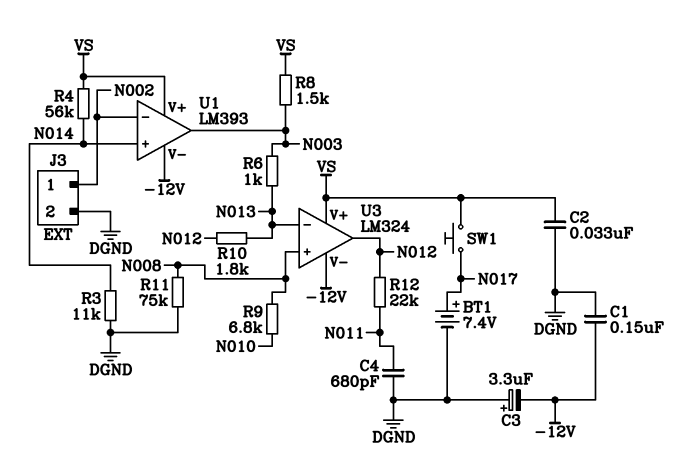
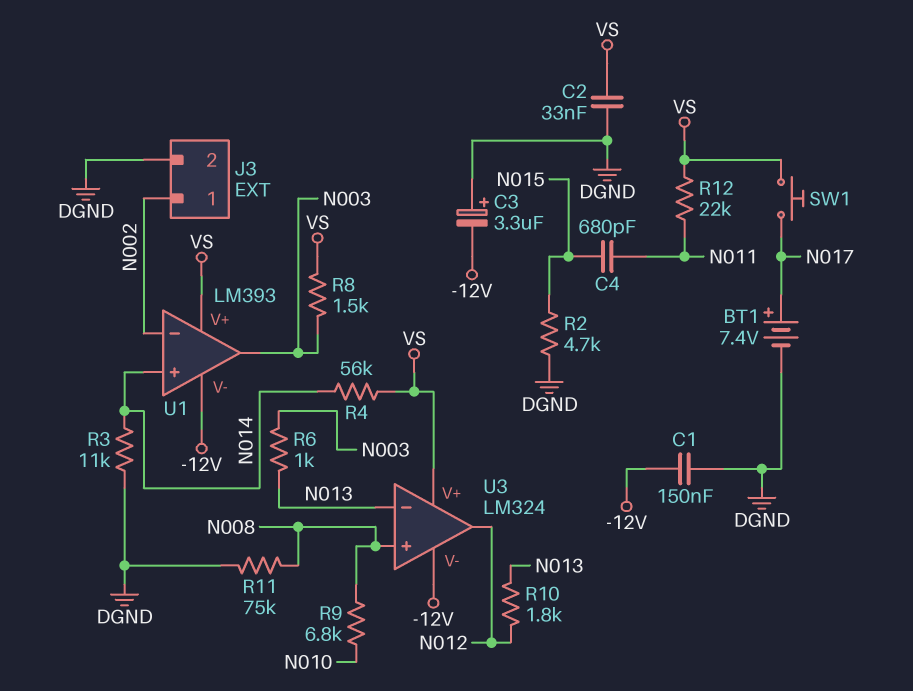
C4: 680pF (DGND, N011) -> 680pF (N011, N015)
R2: none -> 4.7k (DGND, N015)
R12: 22k (N011, N012) -> 22k (N011, VS)

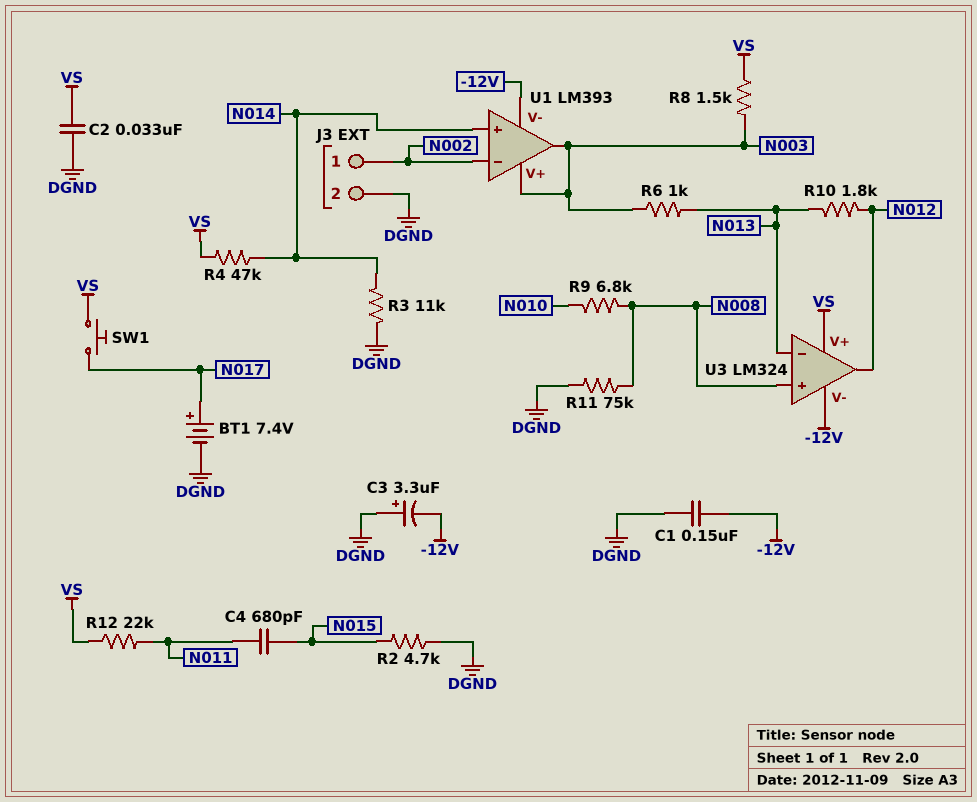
R4: 56k (N014, VS) -> 47k (N014, VS)
U1 pin V+: VS -> N003

